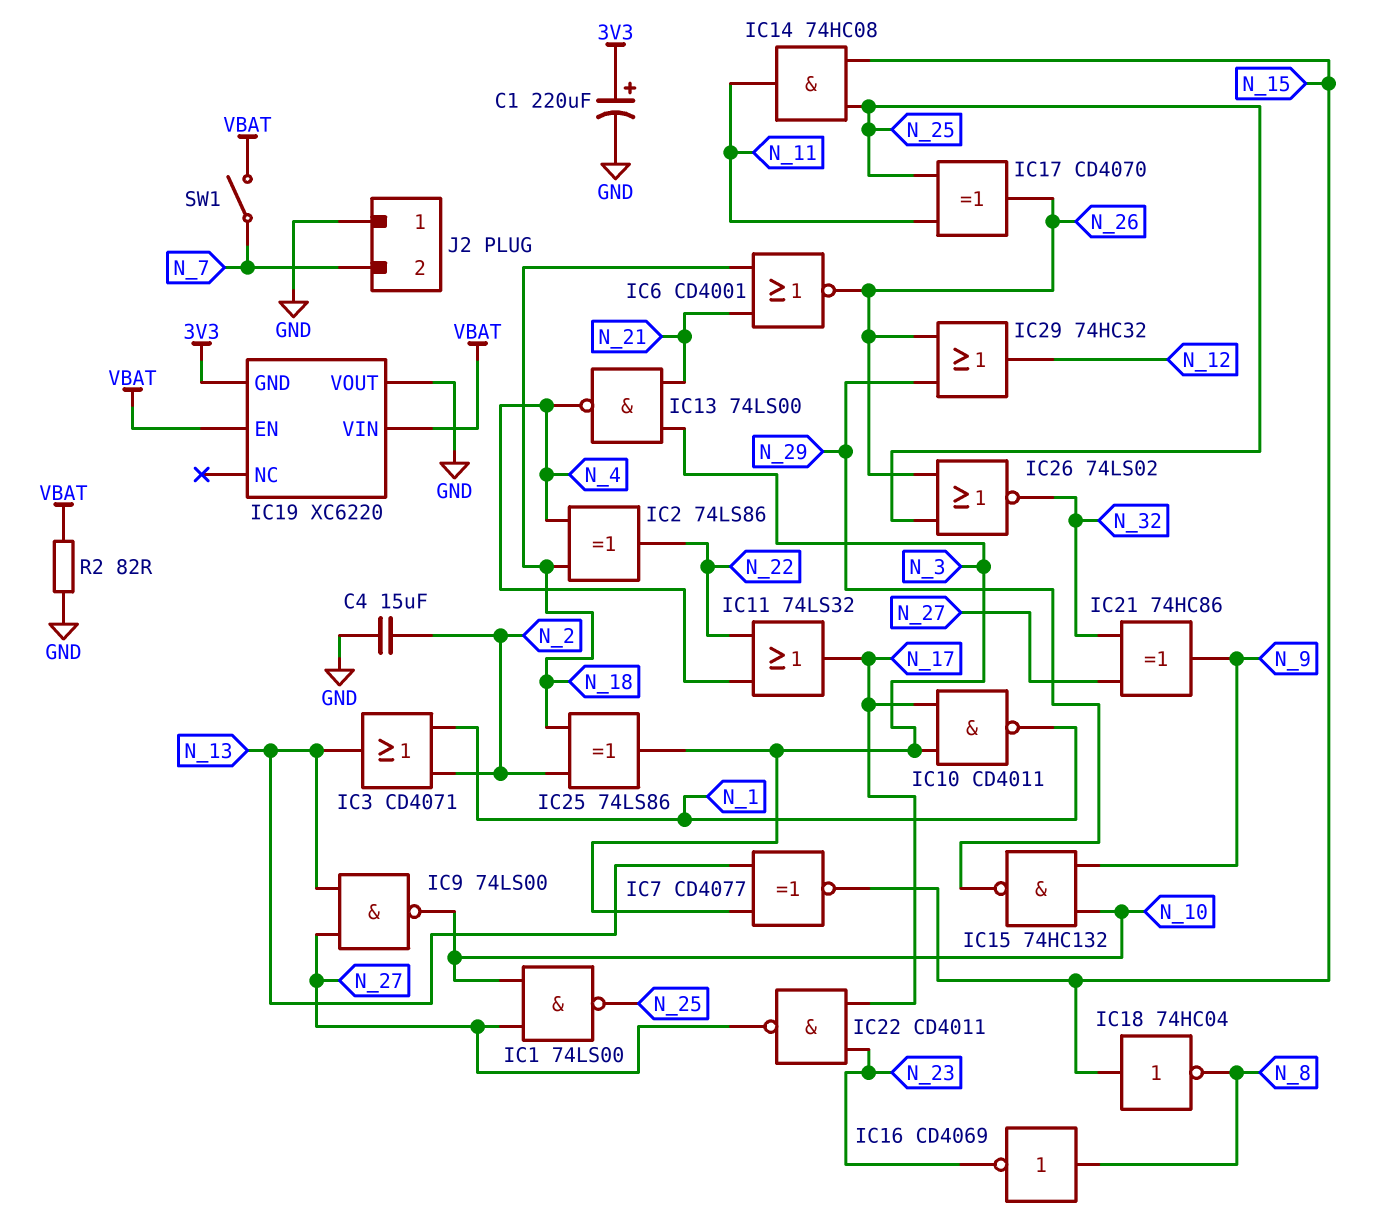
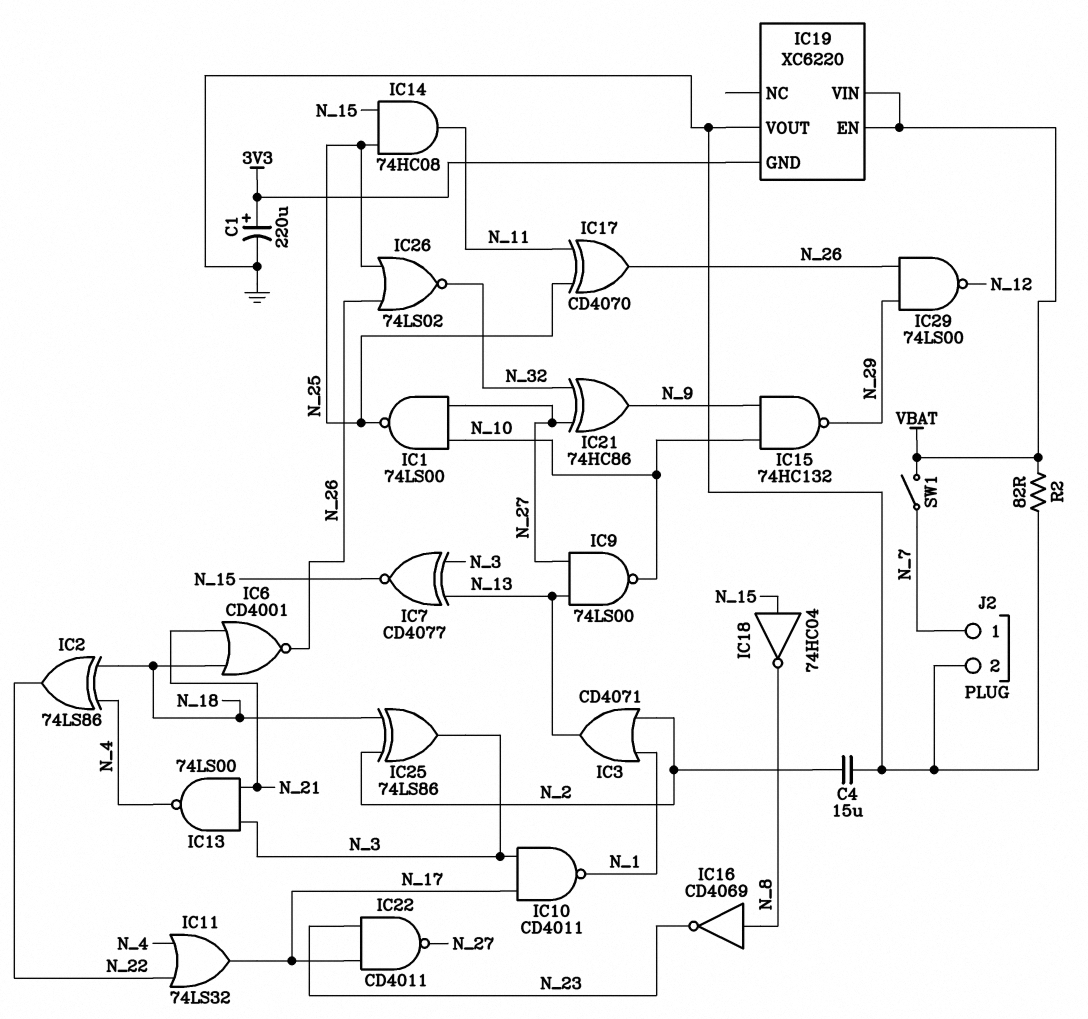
IC29: OR 74HC32 (in N_26, in N_29, out N_12) -> NAND 74LS00 (in N_26, in N_29, out N_12)
J2 pin 1: GND -> N_7
J2 pin 2: N_7 -> GND

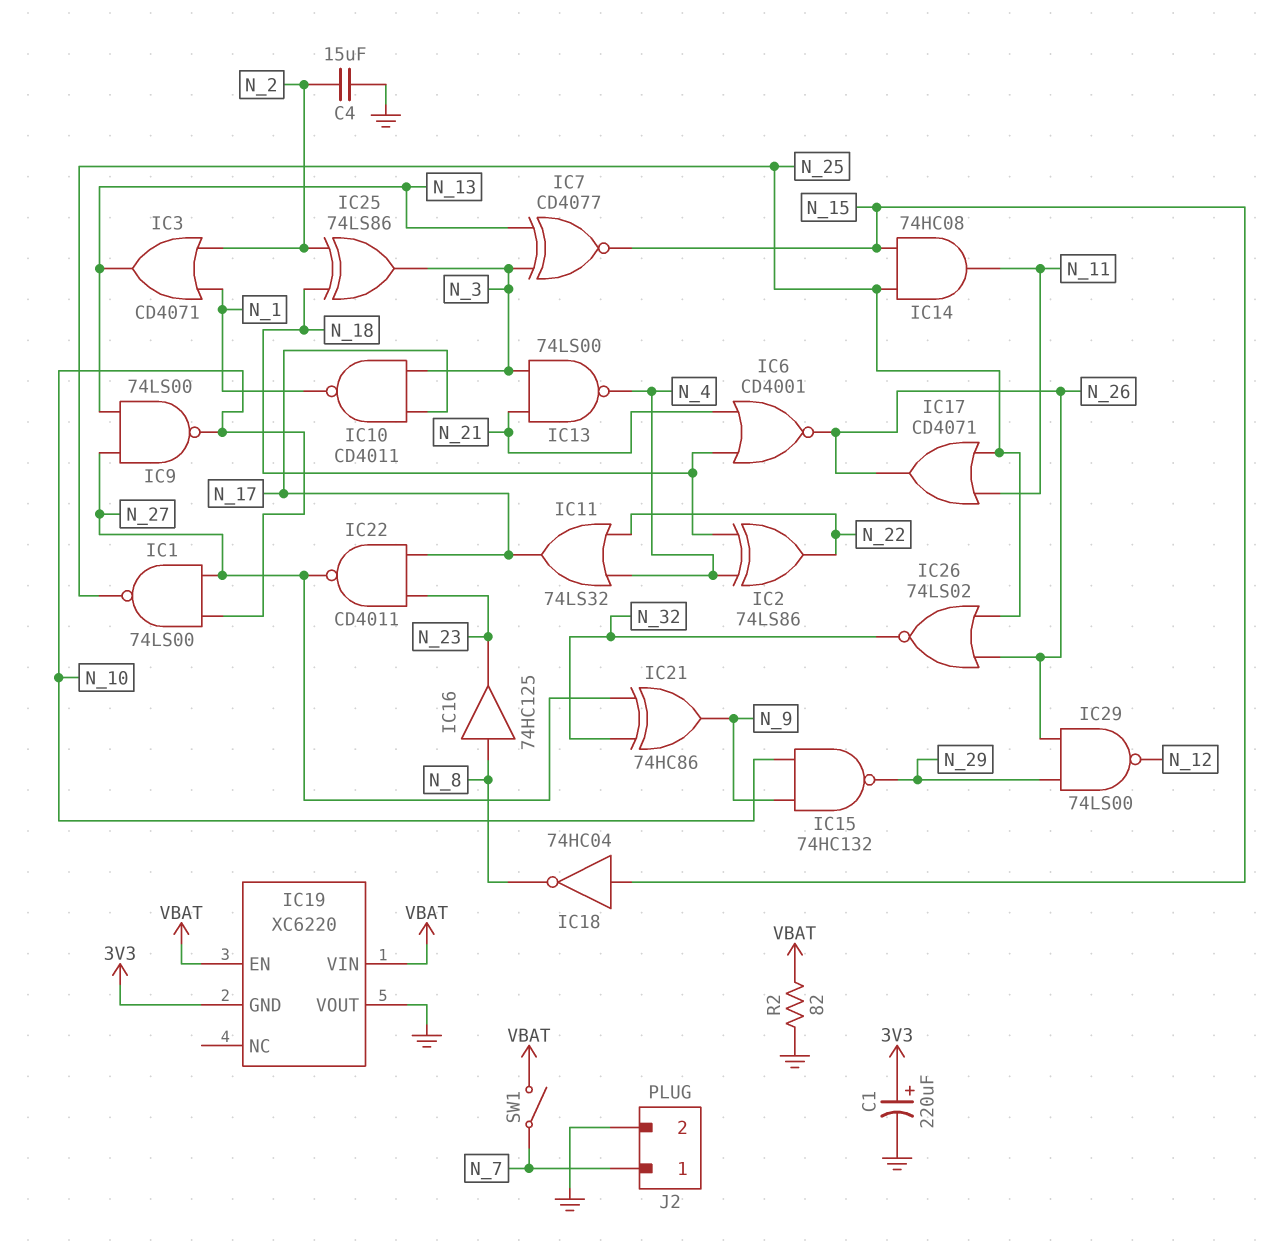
IC16: NOT CD4069 (in N_8, out N_23) -> buffer 74HC125 (in N_8, out N_23)
IC17: XOR CD4070 (in N_11, in N_25, out N_26) -> OR CD4071 (in N_11, in N_25, out N_26)

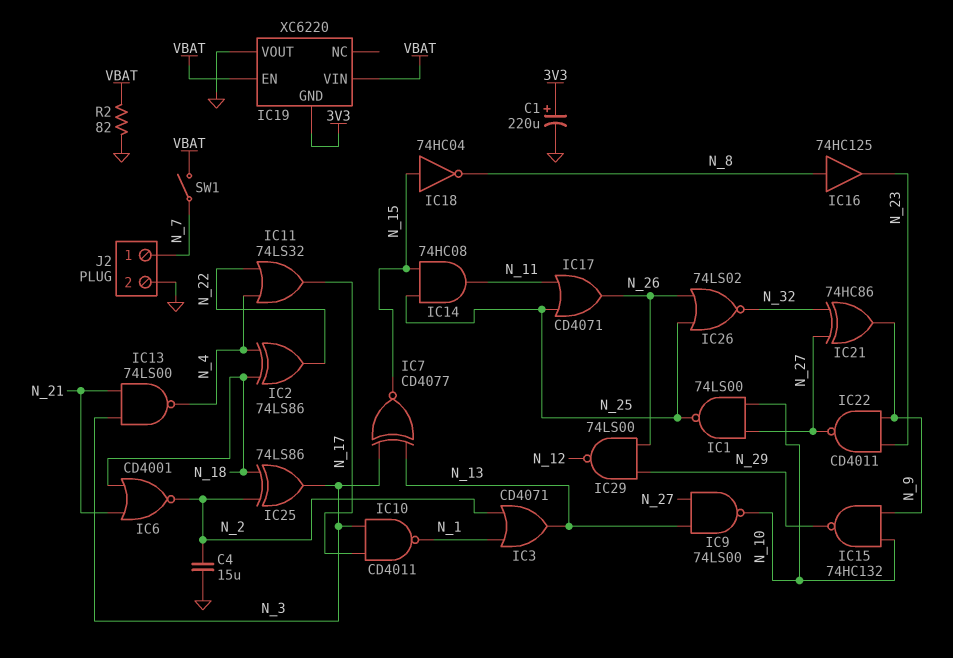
IC6: NOR CD4001 (in N_18, in N_21, out N_26) -> NOR CD4001 (in N_18, in N_21, out N_2)
IC22: NAND CD4011 (in N_17, in N_23, out N_27) -> NAND CD4011 (in N_9, in N_23, out N_27)

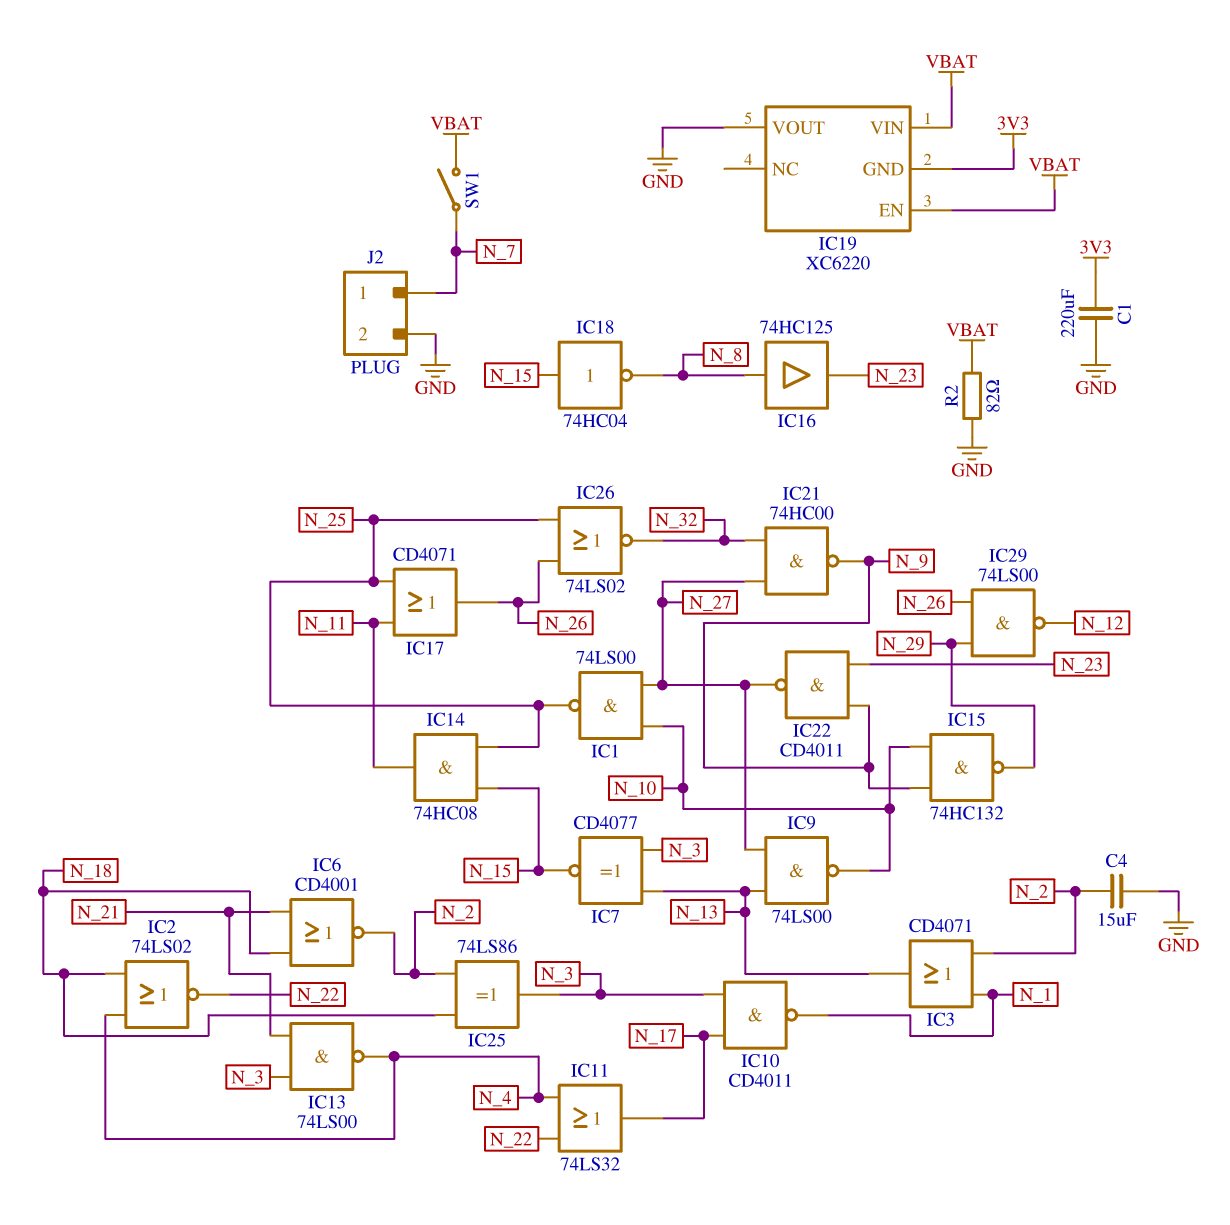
C1: 220uF (plus 3V3, minus GND) -> 220uF (3V3, GND)
IC2: XOR 74LS86 (in N_4, in N_18, out N_22) -> NOR 74LS02 (in N_4, in N_18, out N_22)
IC21: XOR 74HC86 (in N_27, in N_32, out N_9) -> NAND 74HC00 (in N_27, in N_32, out N_9)

